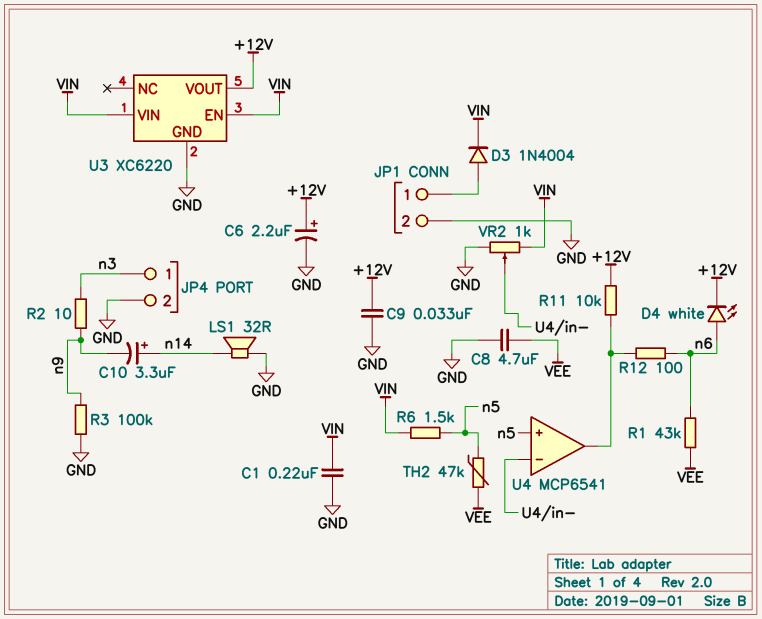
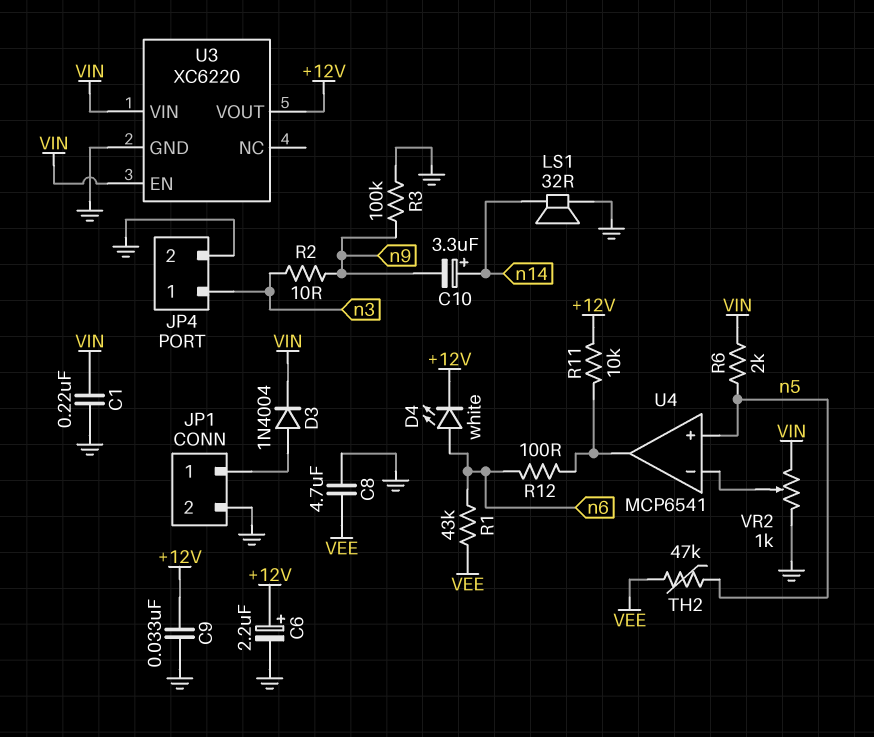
R6: 1.5k (VIN, n5) -> 2k (VIN, n5)

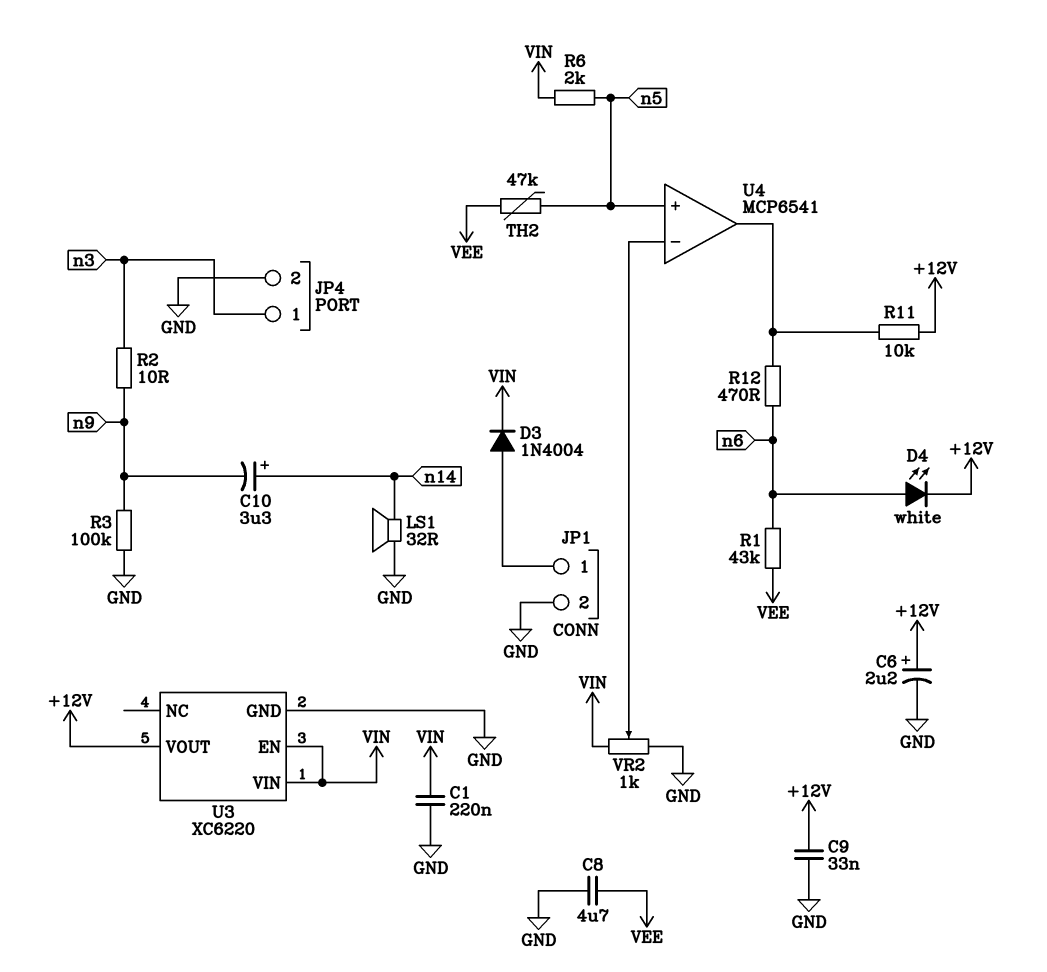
R12: 100 (U4/out, n6) -> 470 (U4/out, n6)

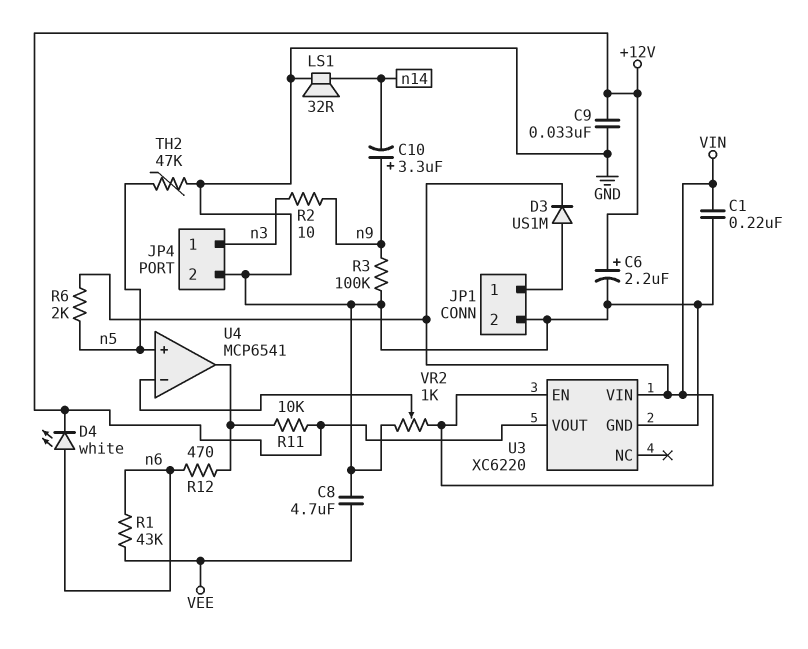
C10: 3.3uF (plus n14, minus n9) -> 3.3uF (plus n9, minus n14)
D3: diode 1N4004 (A JP1/1, K VIN) -> diode US1M (A JP1/1, K VIN)
TH2: 47k (VEE, n5) -> 47k (GND, n5)

